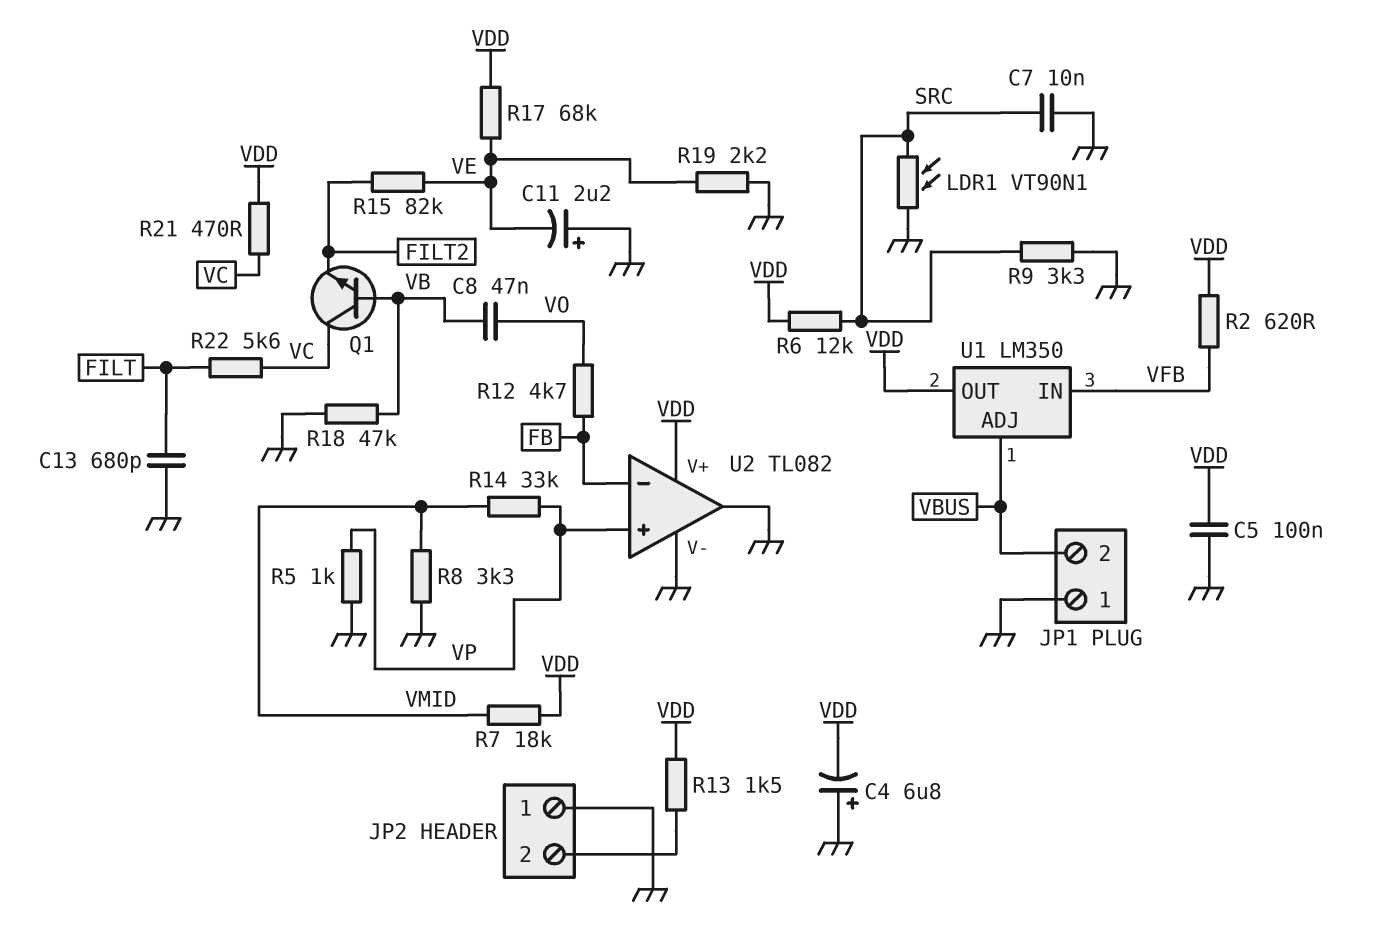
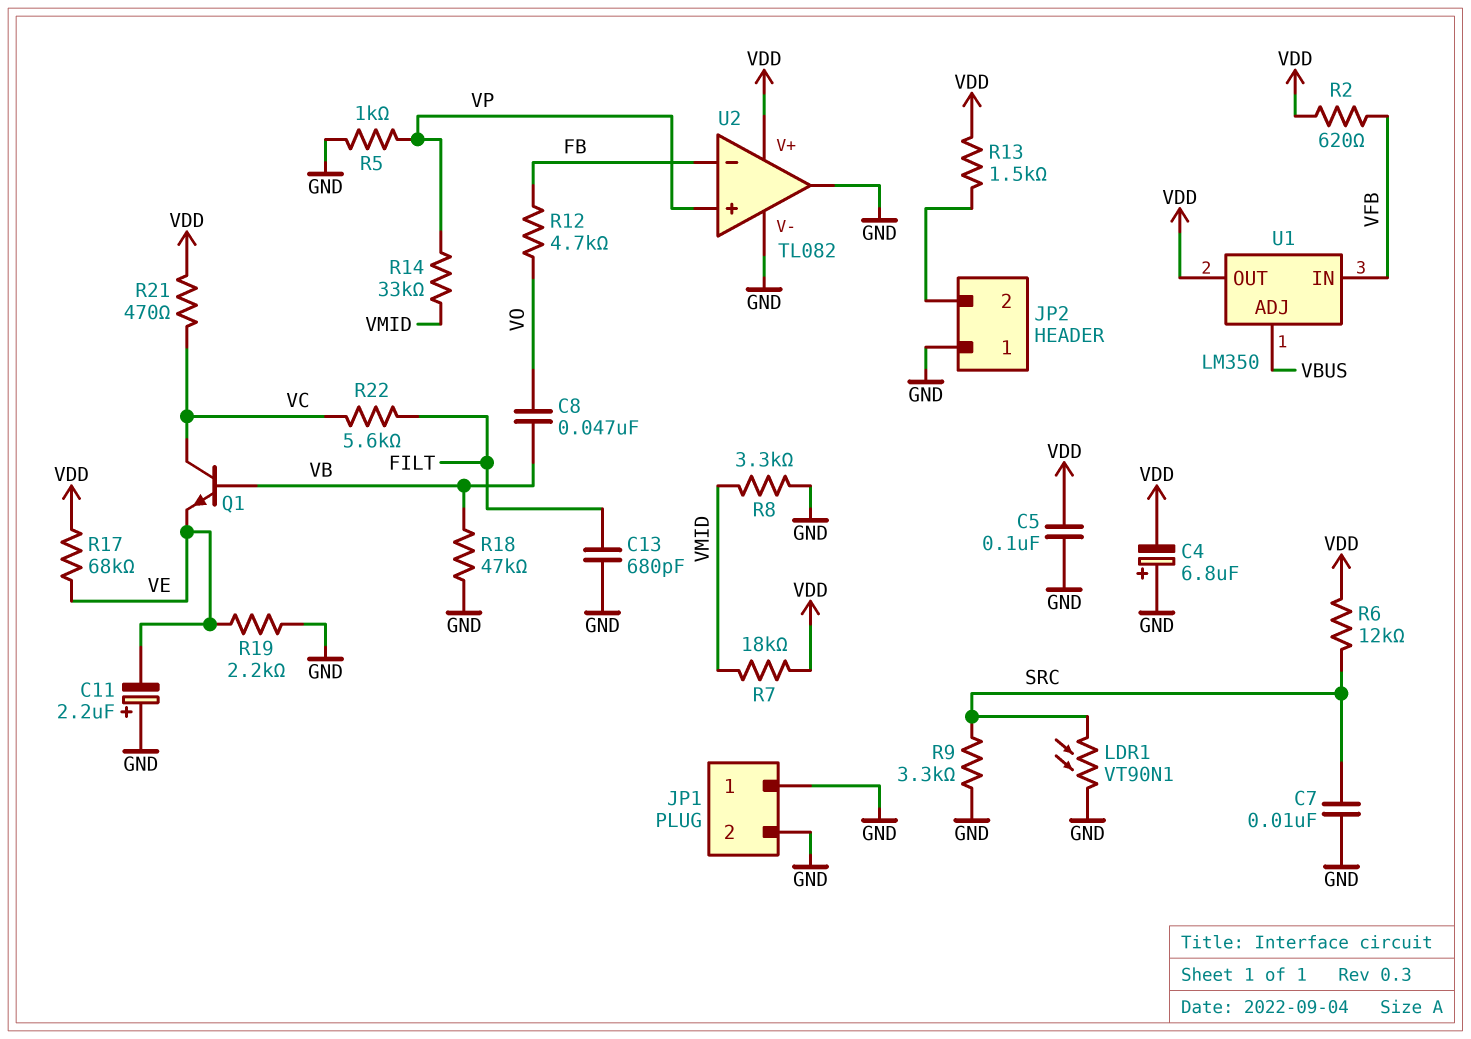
JP1 pin 2: VBUS -> GND
Q1: NPN (B VB, C VC, E FILT2) -> NPN (B VB, C VC, E VE)
R15: 82k (FILT2, VE) -> none

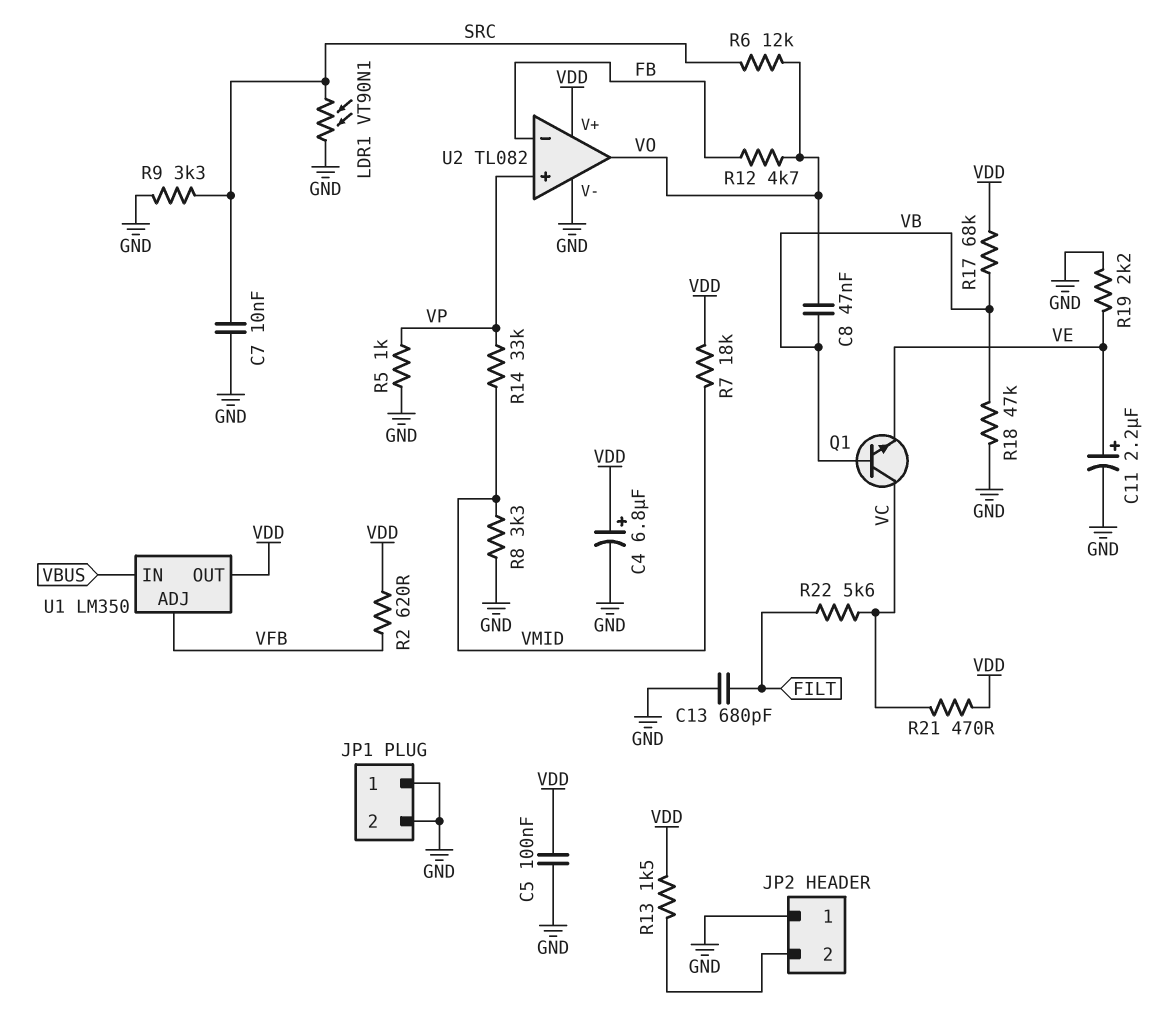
C4: 6.8uF (plus GND, minus VDD) -> 6.8uF (plus VDD, minus GND)
C11: 2.2uF (plus GND, minus VE) -> 2.2uF (plus VE, minus GND)
R6: 12k (SRC, VDD) -> 12k (SRC, VO)
R17: 68k (VDD, VE) -> 68k (VB, VDD)
U1 pin ADJ: VBUS -> VFB
U1 pin IN: VFB -> VBUS
U2 pin out: GND -> VO

